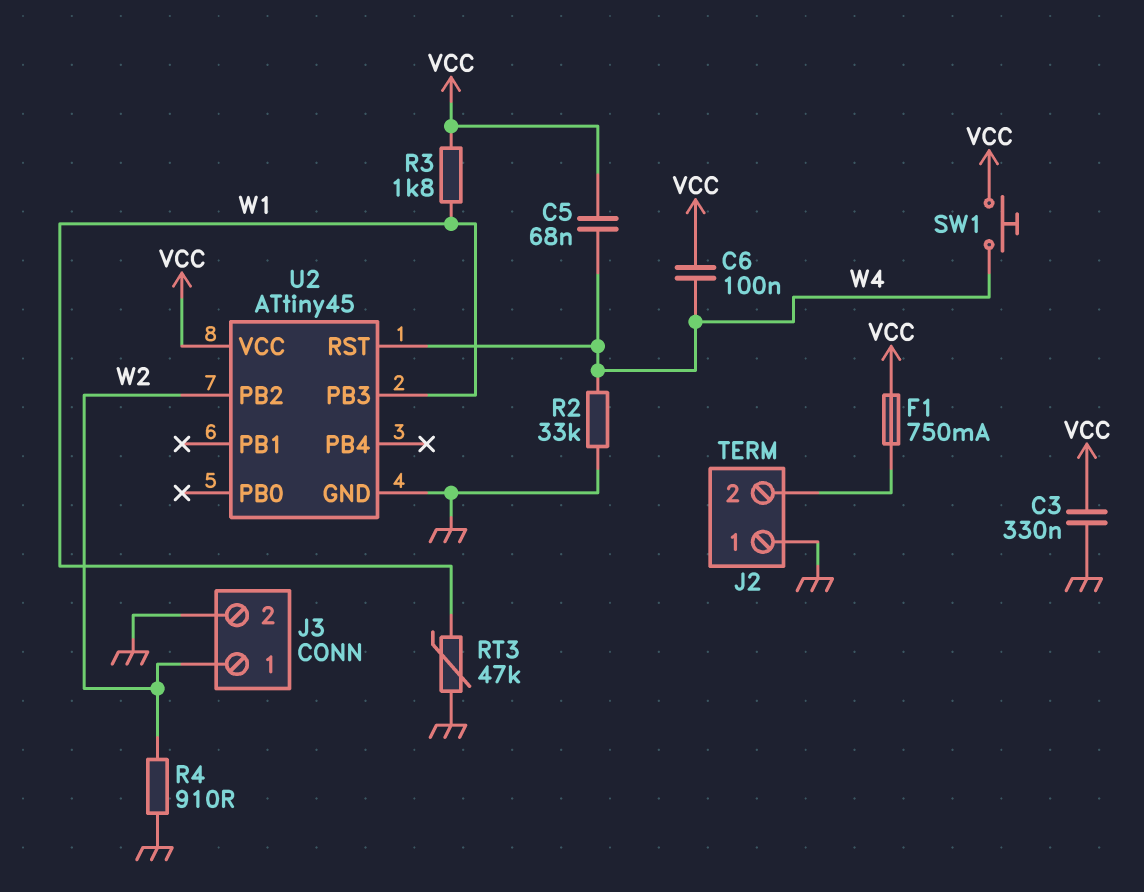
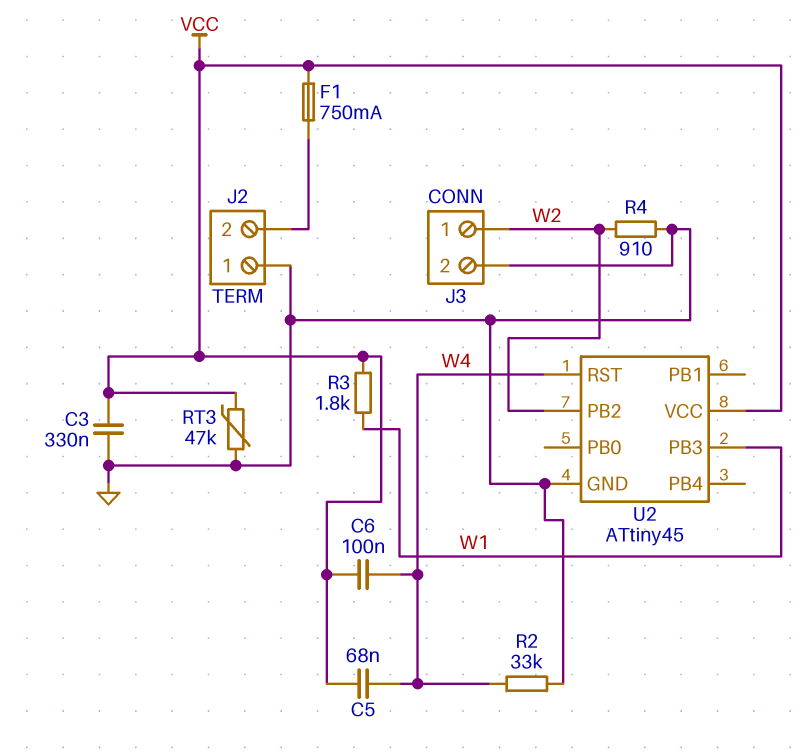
RT3: 47k (GND, W1) -> 47k (GND, VCC)
SW1: button (VCC, W4) -> none

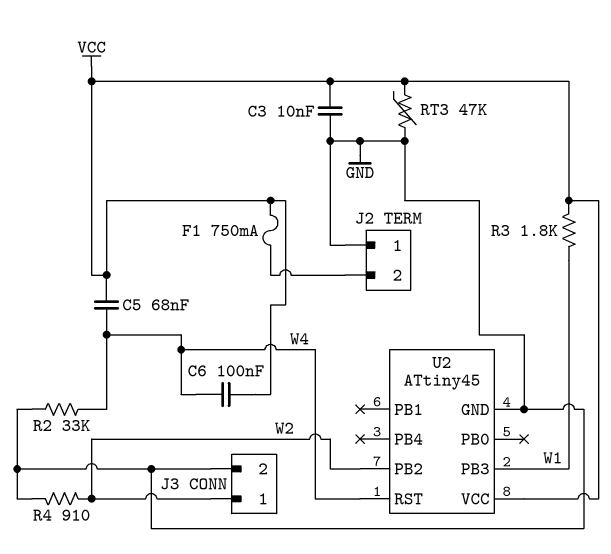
C3: 330nF (GND, VCC) -> 10nF (GND, VCC)

